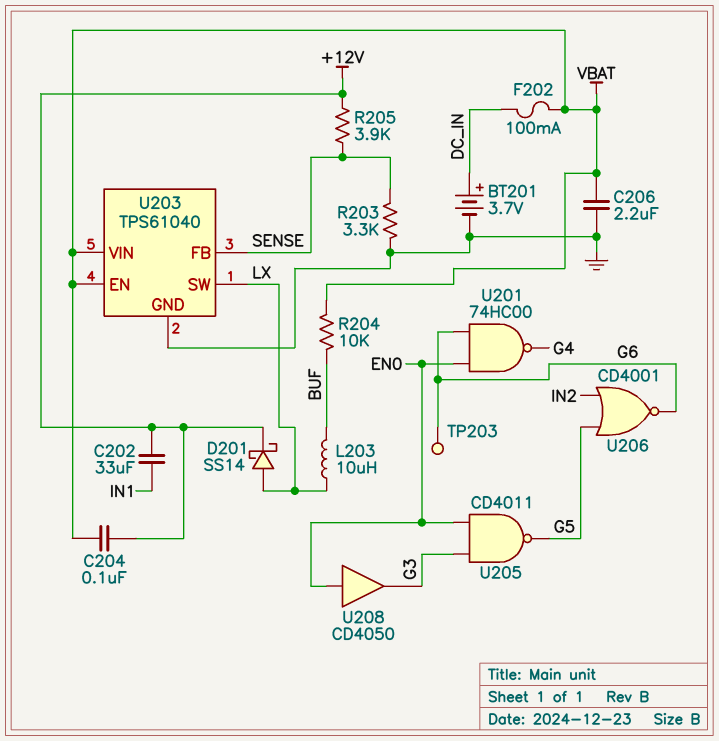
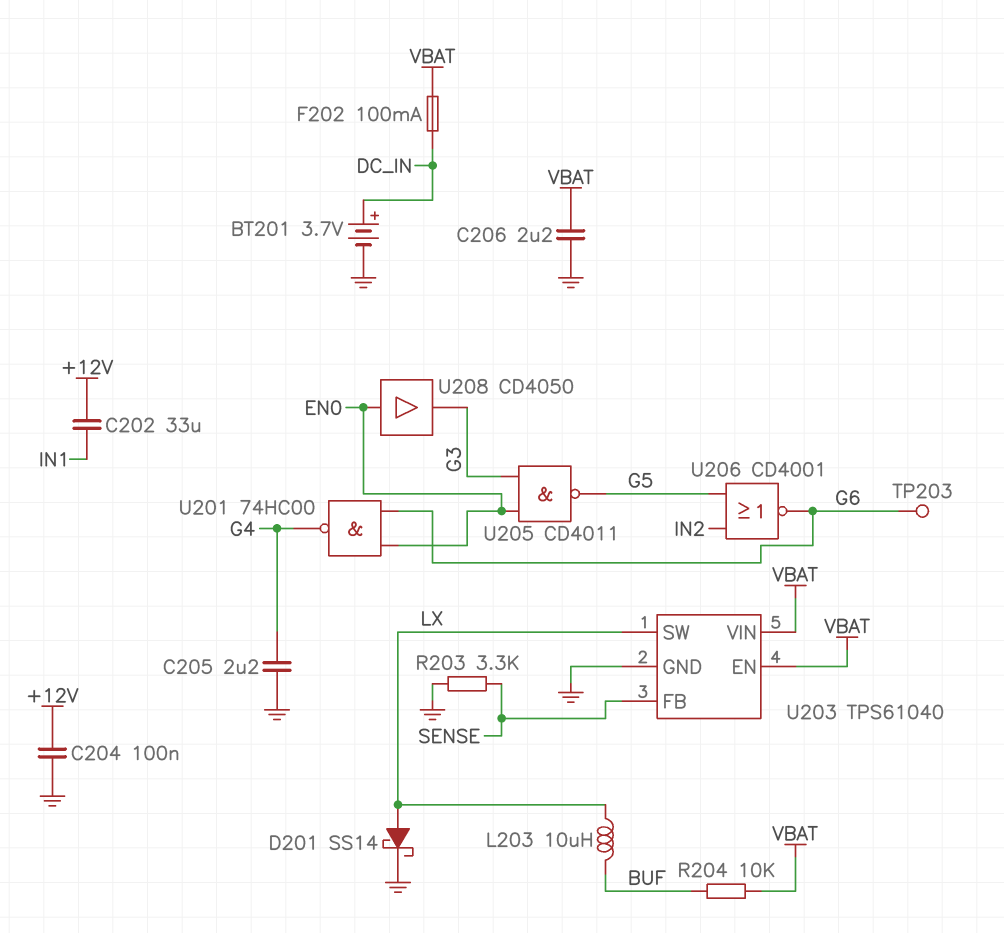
C204: 100nF (+12V, VBAT) -> 100nF (+12V, GND)
C205: none -> 2.2uF (G4, GND)
D201: schottky SS14 (A LX, K +12V) -> schottky SS14 (A LX, K GND)
R205: 3.9k (+12V, SENSE) -> none

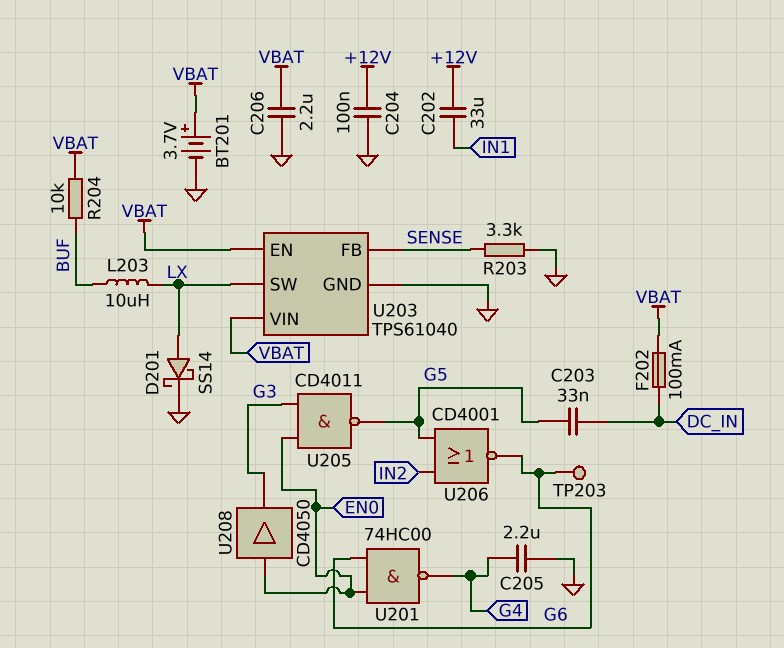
BT201: 3.7V (plus DC_IN, minus GND) -> 3.7V (plus VBAT, minus GND)
C203: none -> 33nF (DC_IN, G5)

